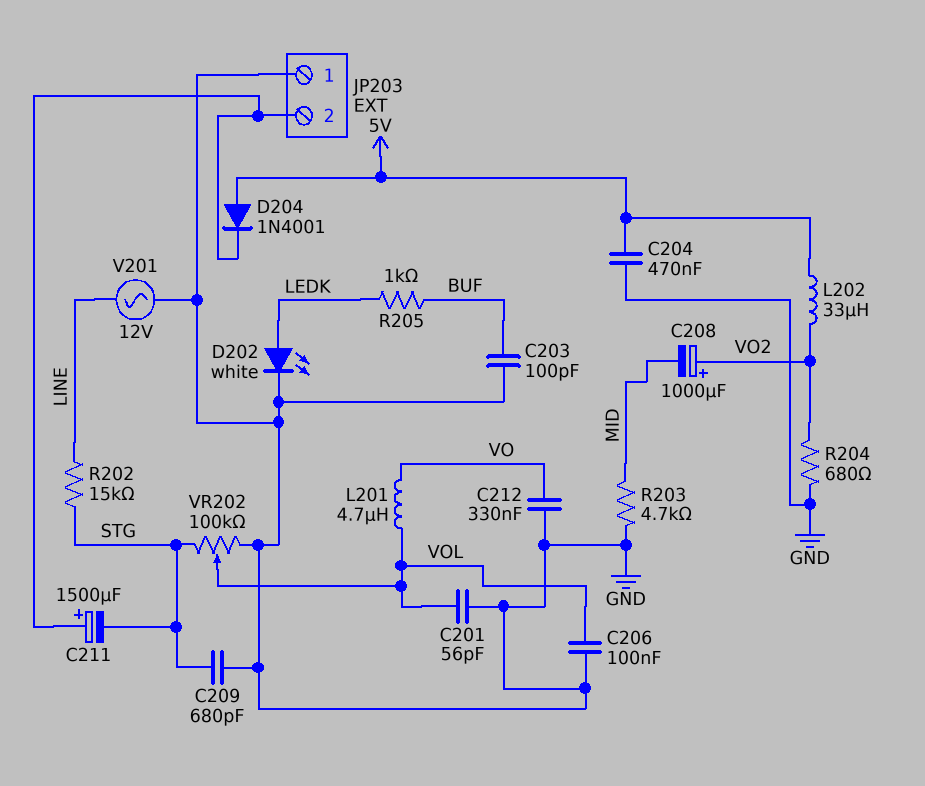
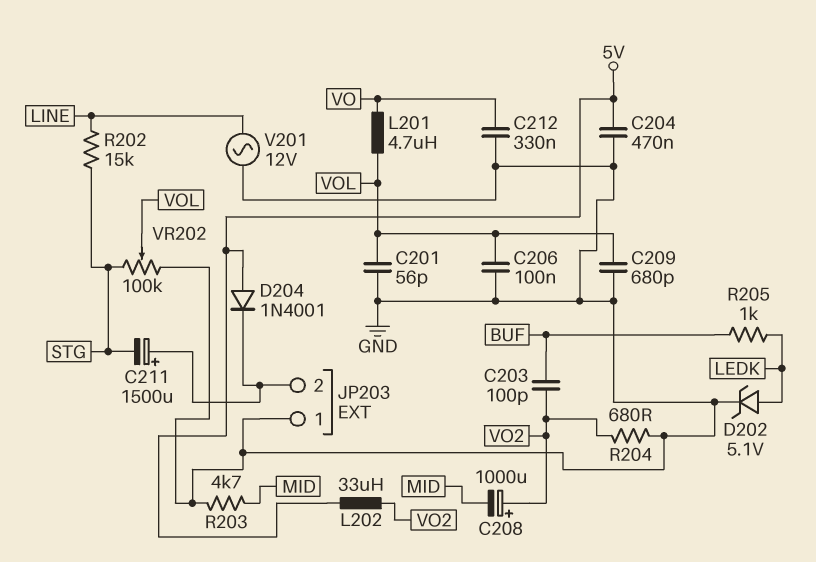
C203: 100pF (BUF, GND) -> 100pF (BUF, VO2)
C209: 680pF (GND, STG) -> 680pF (GND, VOL)
D202: LED white (A LEDK, K GND) -> zener 5.1V (A LEDK, K GND)

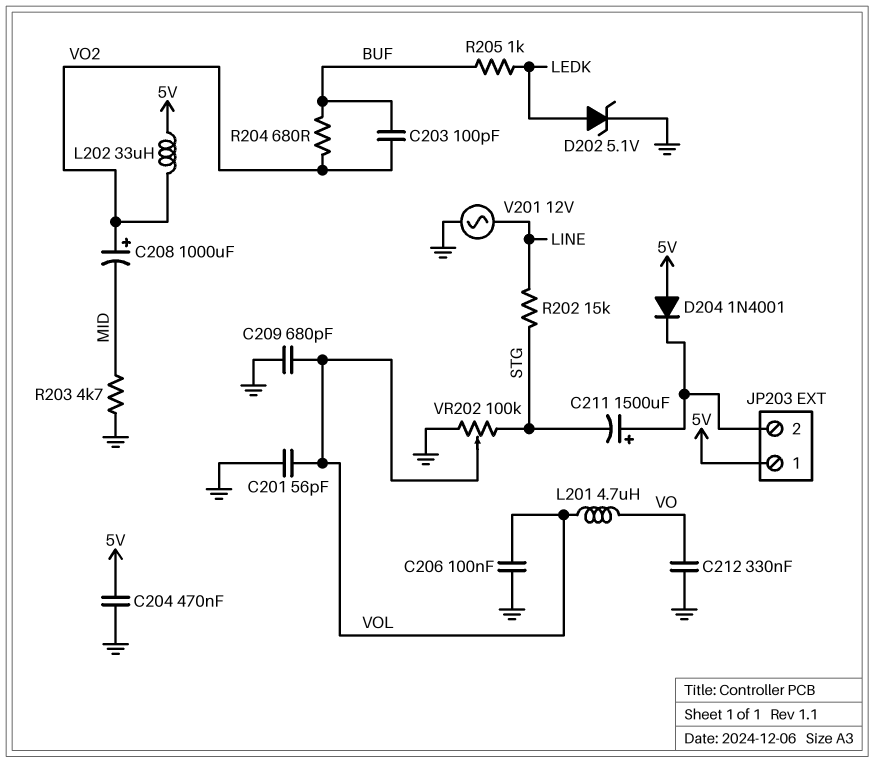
JP203 pin 1: GND -> 5V
R204: 680 (GND, VO2) -> 680 (BUF, VO2)

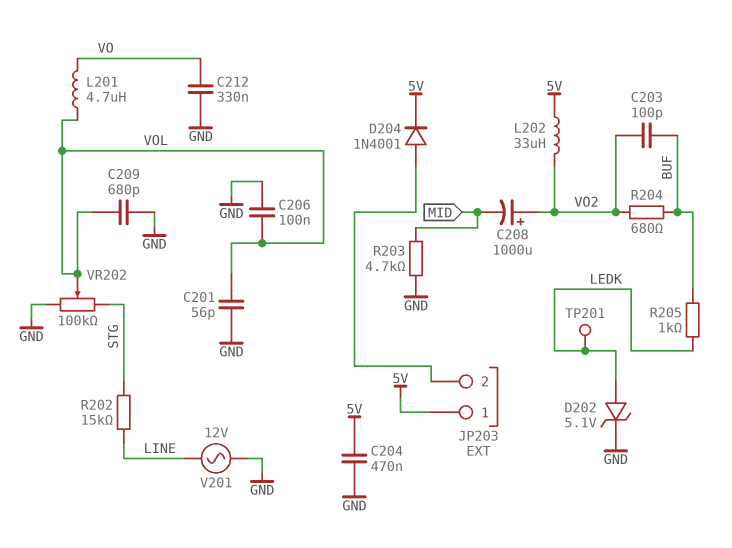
C211: 1500uF (plus JP203/2, minus STG) -> none
D204: diode 1N4001 (A 5V, K JP203/2) -> diode 1N4001 (A JP203/2, K 5V)
TP201: none -> test point (LEDK)

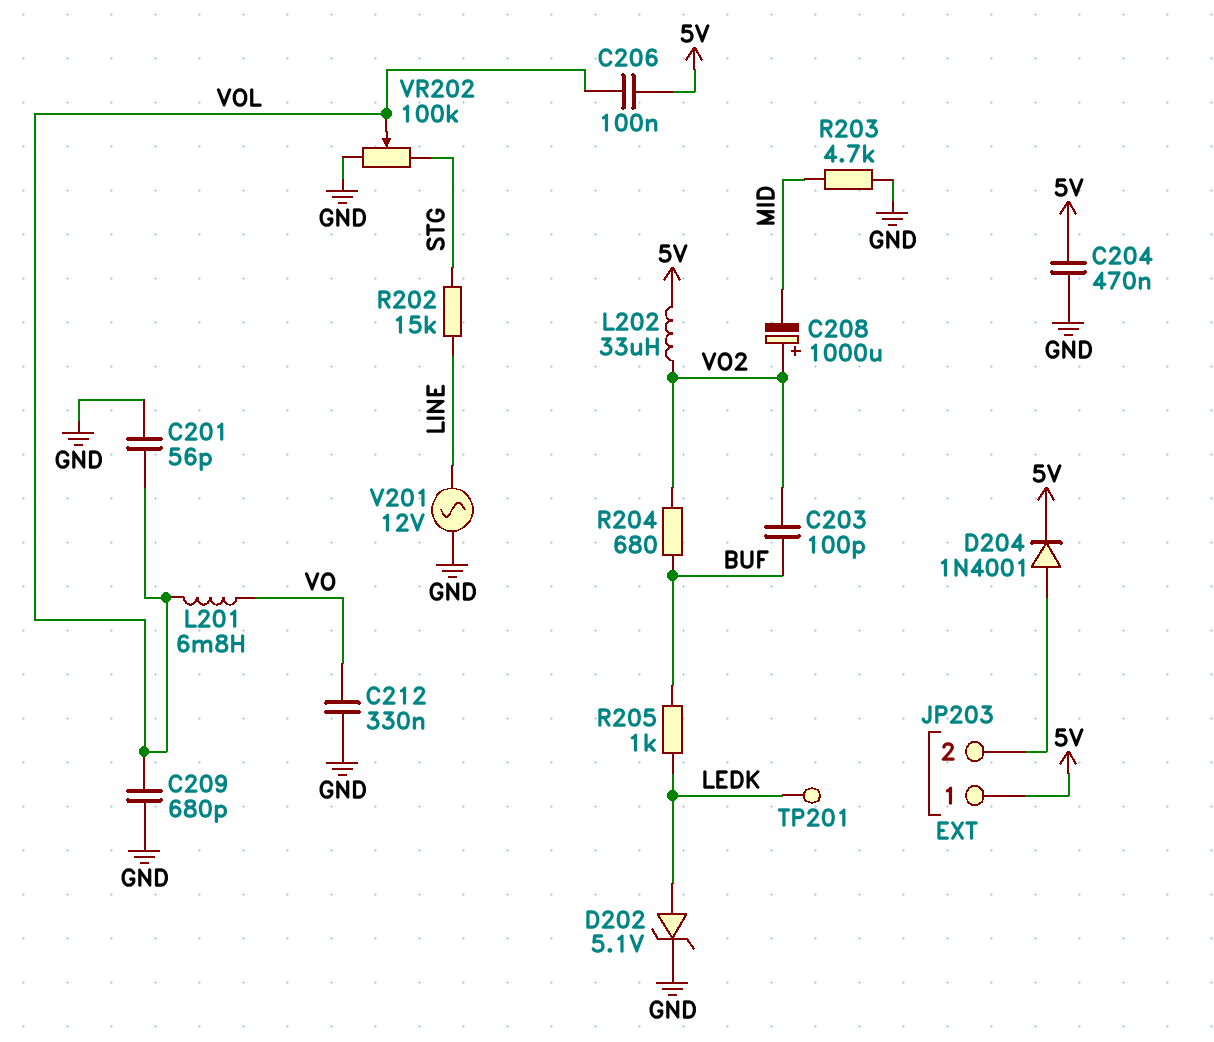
C206: 100nF (GND, VOL) -> 100nF (5V, VOL)
L201: 4.7uH (VO, VOL) -> 6.8mH (VO, VOL)

